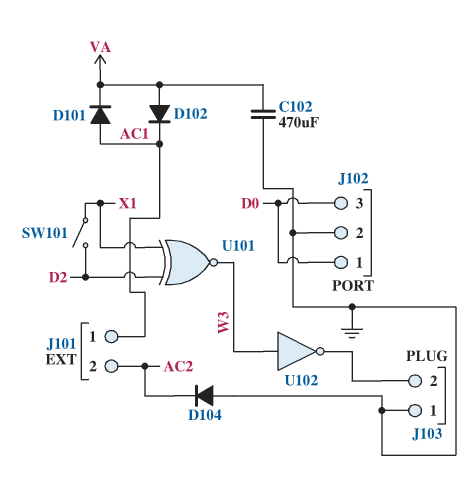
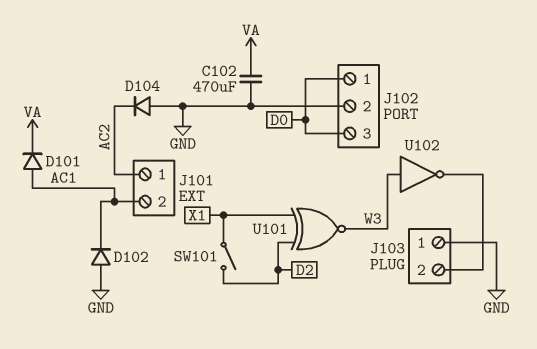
D102: diode (A VA, K AC1) -> diode (A GND, K AC1)
J101 pin 1: AC1 -> AC2
J101 pin 2: AC2 -> AC1

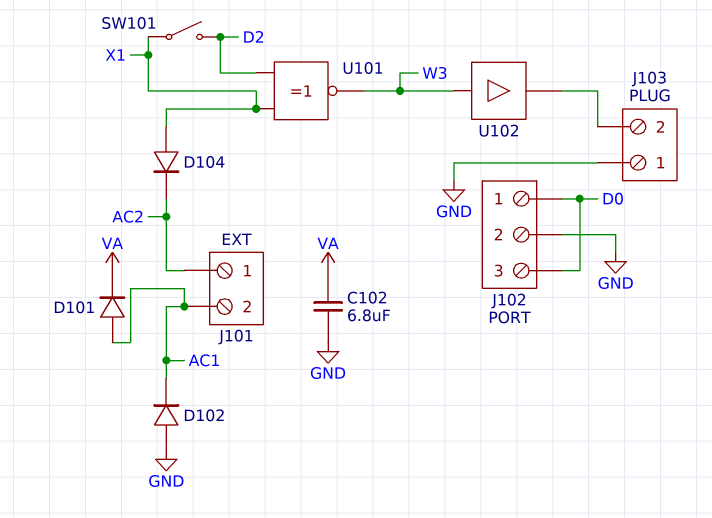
C102: 470uF (GND, VA) -> 6.8uF (GND, VA)
D104: diode (A GND, K AC2) -> diode (A X1, K AC2)
U102: NOT (in W3, out J103/2) -> buffer (in W3, out J103/2)

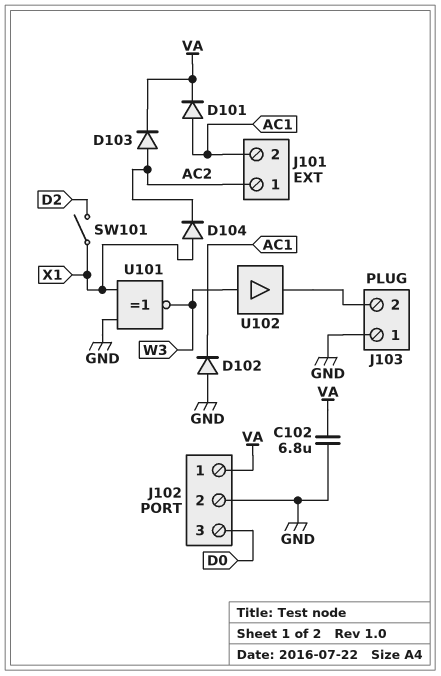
D103: none -> diode (A AC2, K VA)
J102 pin 1: D0 -> VA
U101: XNOR (in D2, in X1, out W3) -> XNOR (in GND, in X1, out W3)

